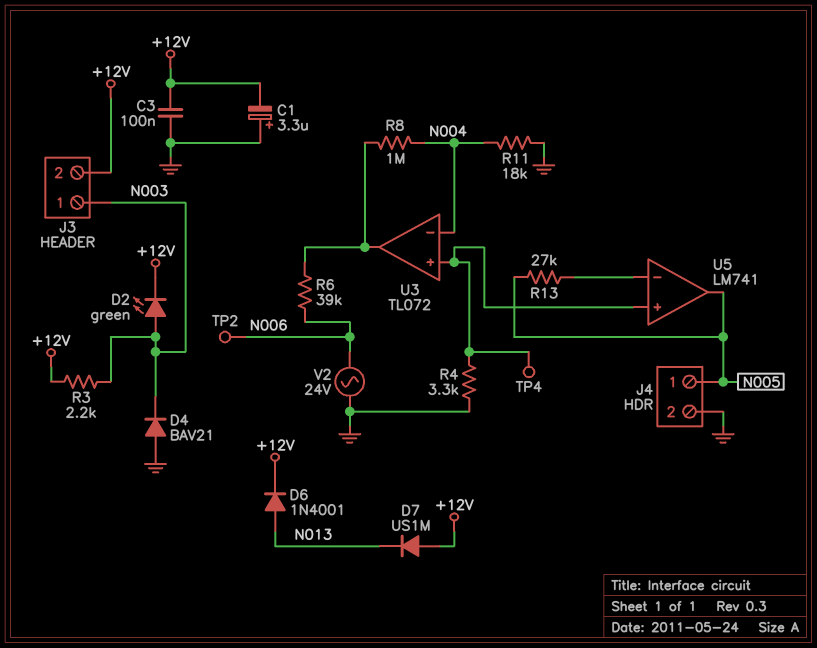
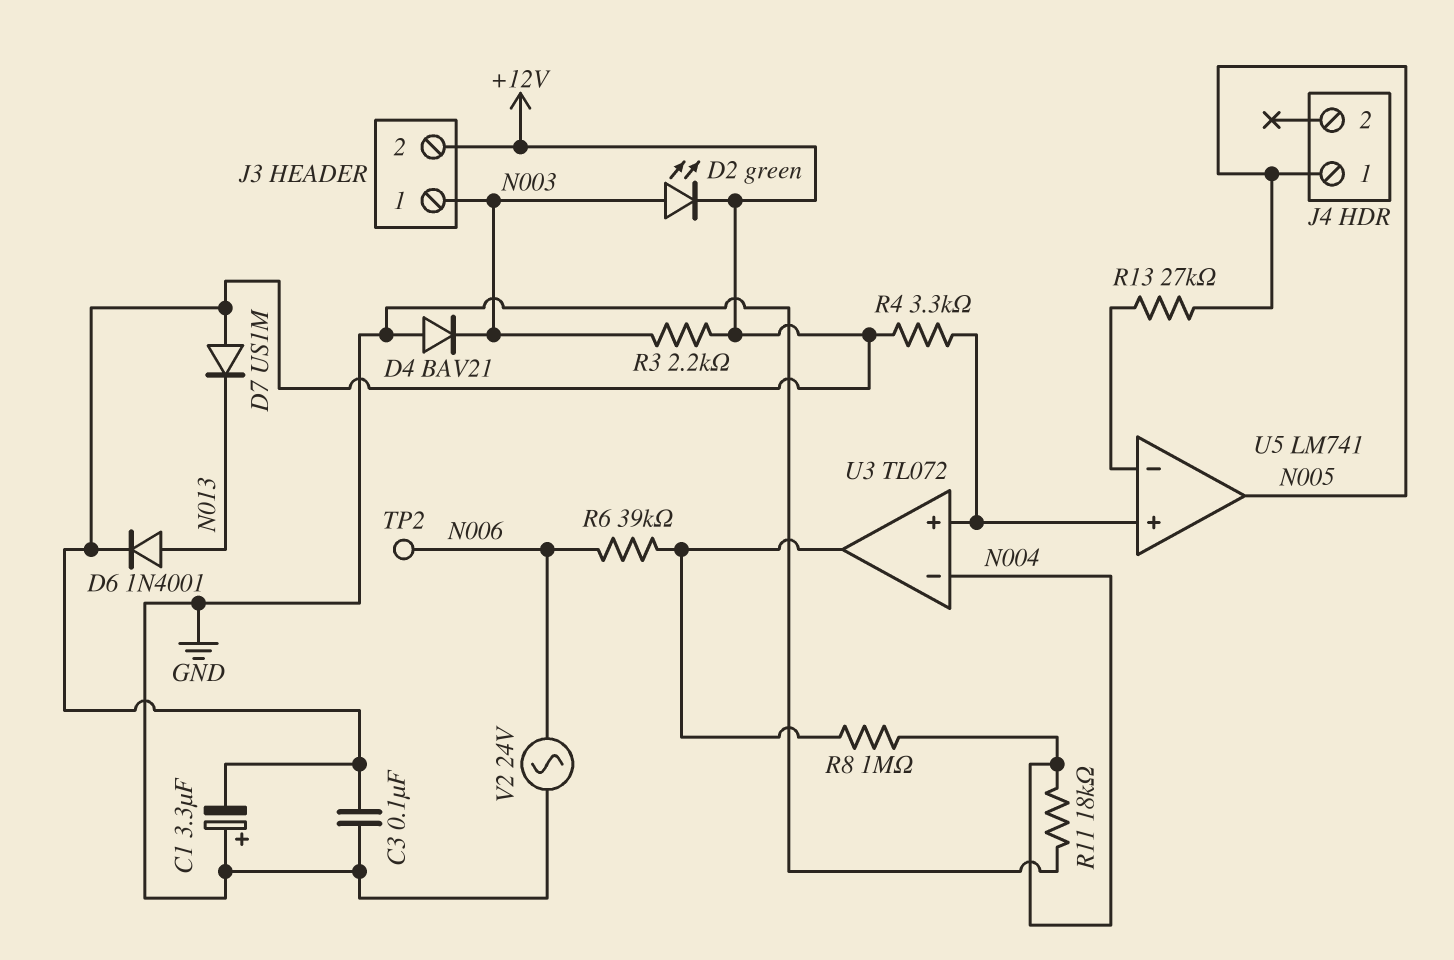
J4 pin 2: GND -> none
R4: 3.3k (GND, U3/in+) -> 3.3k (+12V, U3/in+)
TP4: test point (U3/in+) -> none

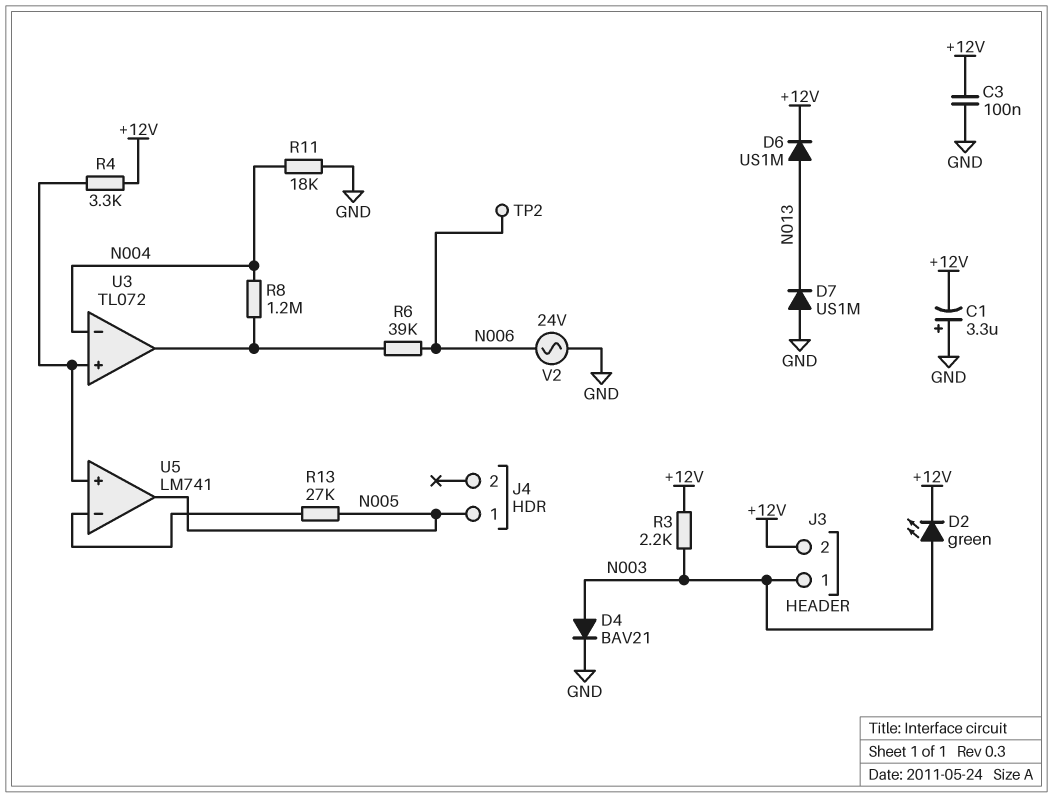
D4: diode BAV21 (A GND, K N003) -> diode BAV21 (A N003, K GND)
D6: diode 1N4001 (A N013, K +12V) -> diode US1M (A N013, K +12V)
D7: diode US1M (A +12V, K N013) -> diode US1M (A GND, K N013)
R8: 1M (N004, U3/out) -> 1.2M (N004, U3/out)

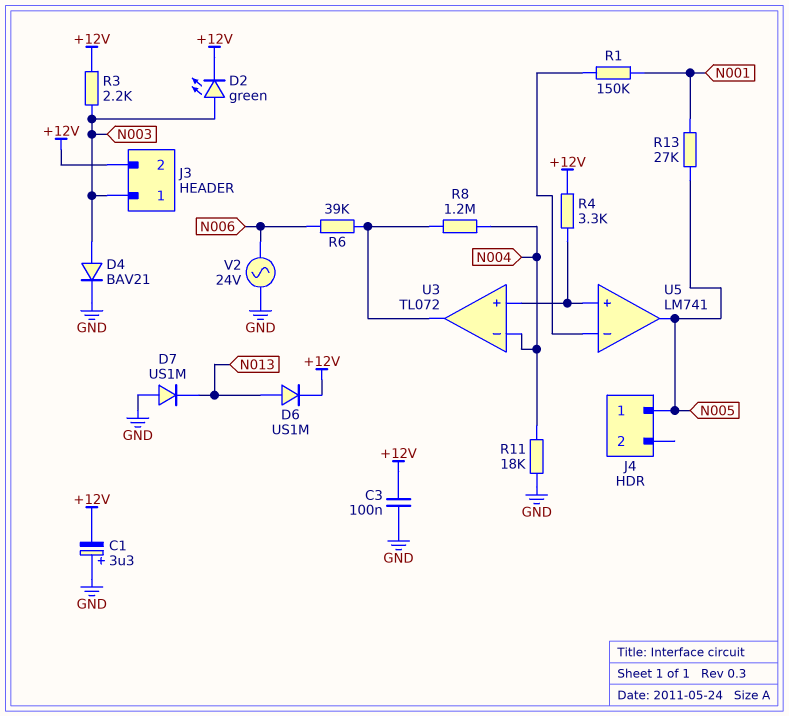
R1: none -> 150k (N001, U5/in-)
R13: 27k (N005, U5/in-) -> 27k (N001, N005)
TP2: test point (N006) -> none

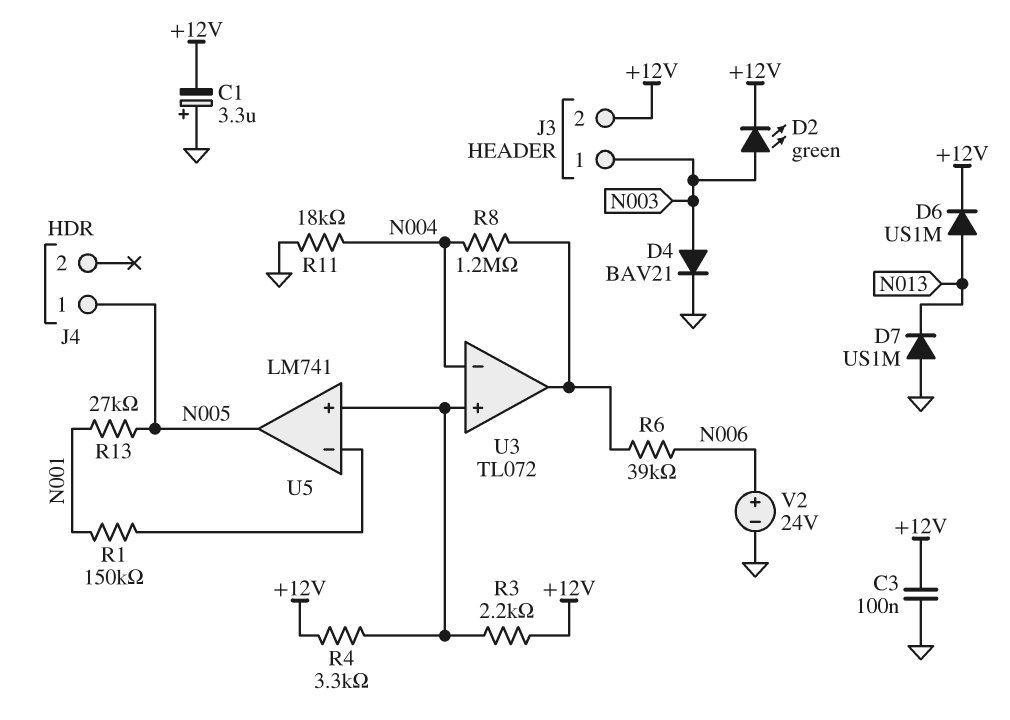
R3: 2.2k (+12V, N003) -> 2.2k (+12V, U3/in+)
V2: AC 24V (GND, N006) -> 24V (plus N006, minus GND)

